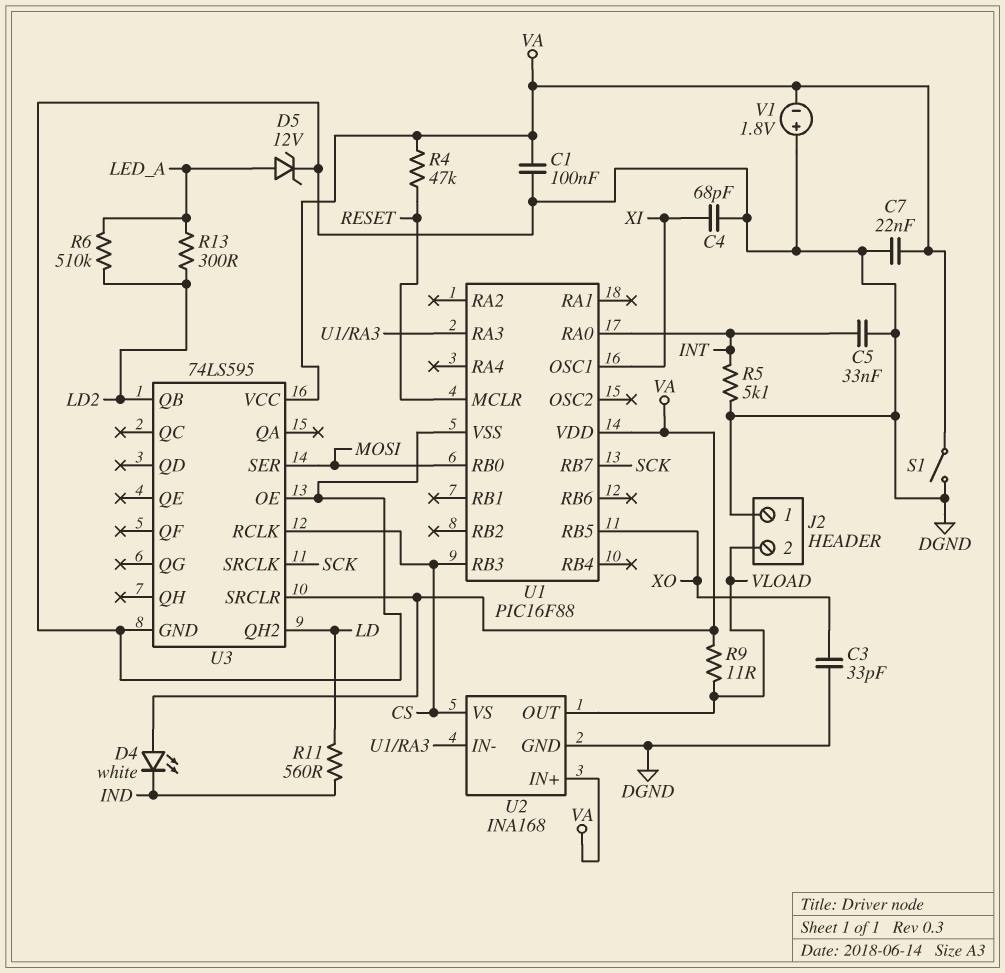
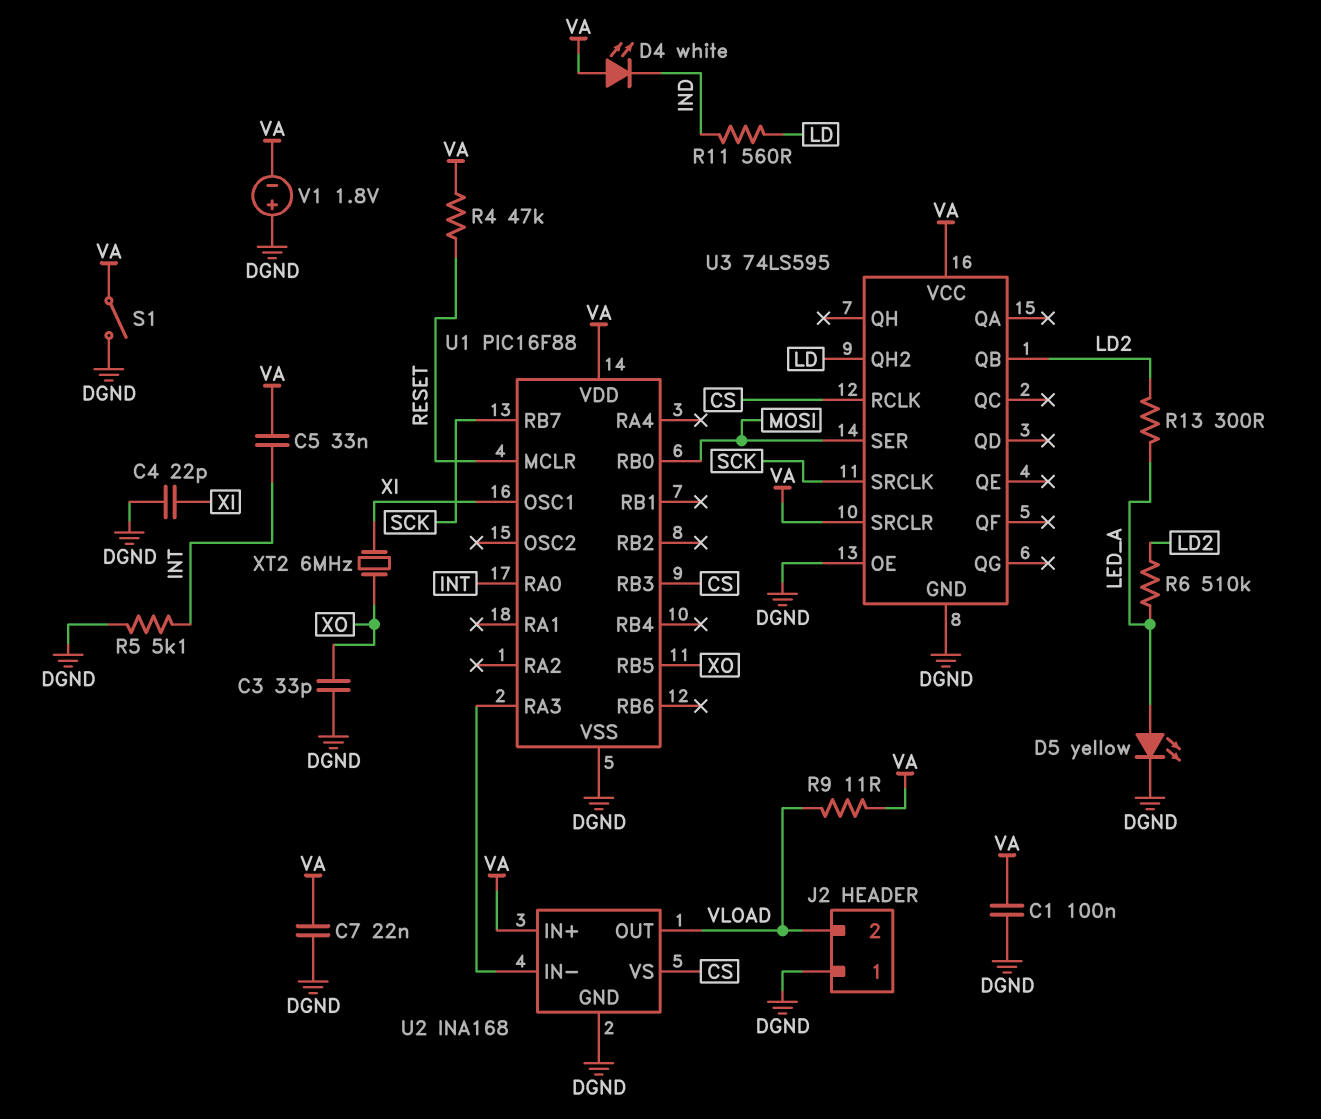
C4: 68pF (DGND, XI) -> 22pF (DGND, XI)
C5: 33nF (DGND, INT) -> 33nF (INT, VA)
D5: zener 12V (A LED_A, K DGND) -> LED yellow (A LED_A, K DGND)
XT2: none -> 6MHz (XI, XO)

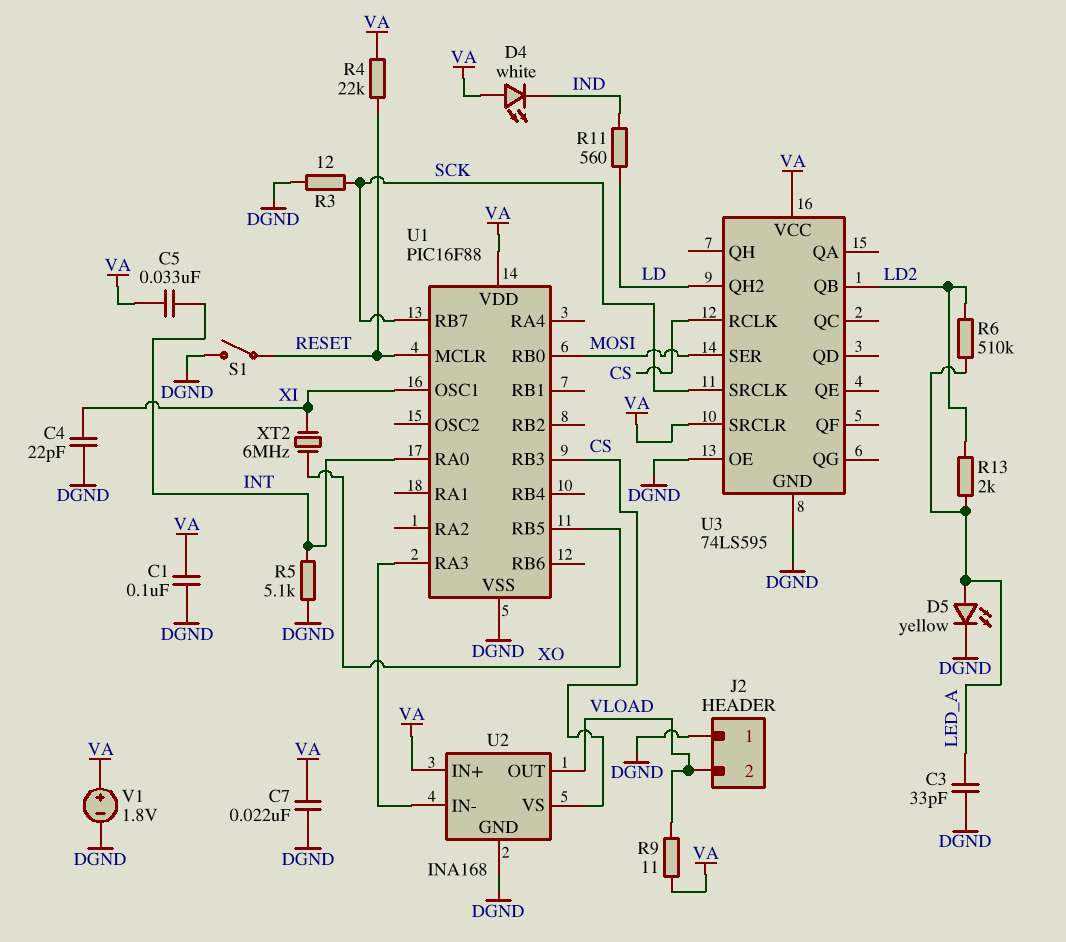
C3: 33pF (DGND, XO) -> 33pF (DGND, LED_A)
R3: none -> 12 (DGND, SCK)
R4: 47k (RESET, VA) -> 22k (RESET, VA)
R13: 300 (LD2, LED_A) -> 2k (LD2, LED_A)
S1: switch (DGND, VA) -> switch (DGND, RESET)
V1: 1.8V (plus DGND, minus VA) -> 1.8V (plus VA, minus DGND)

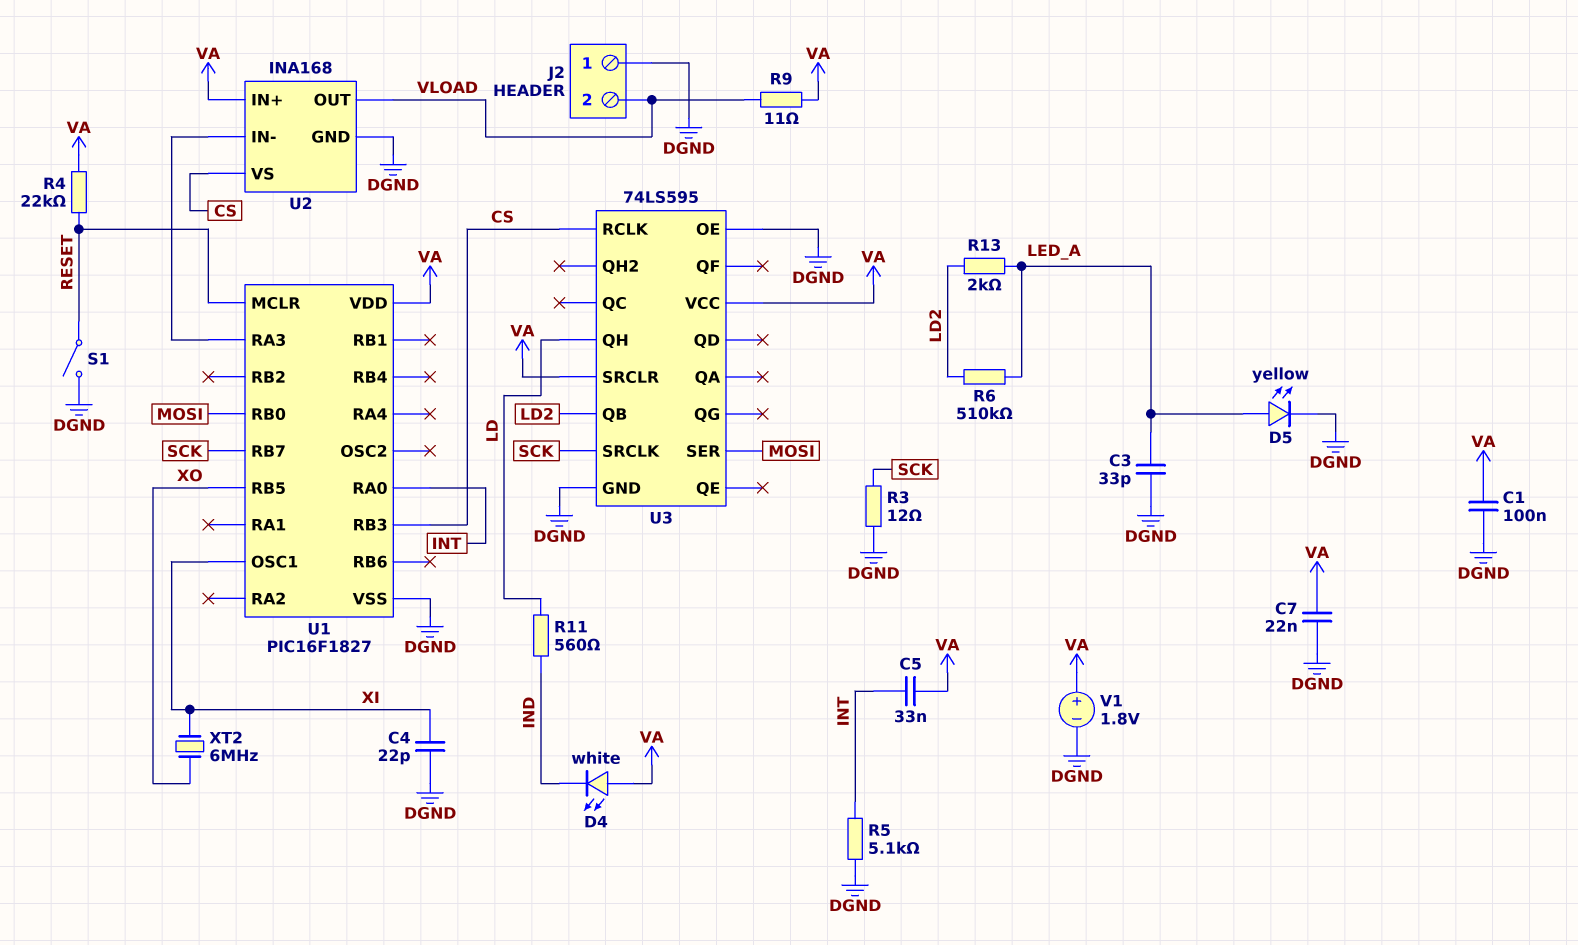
U1: PIC16F88 -> PIC16F1827
U3 pin QH: none -> LD
U3 pin QH2: LD -> none

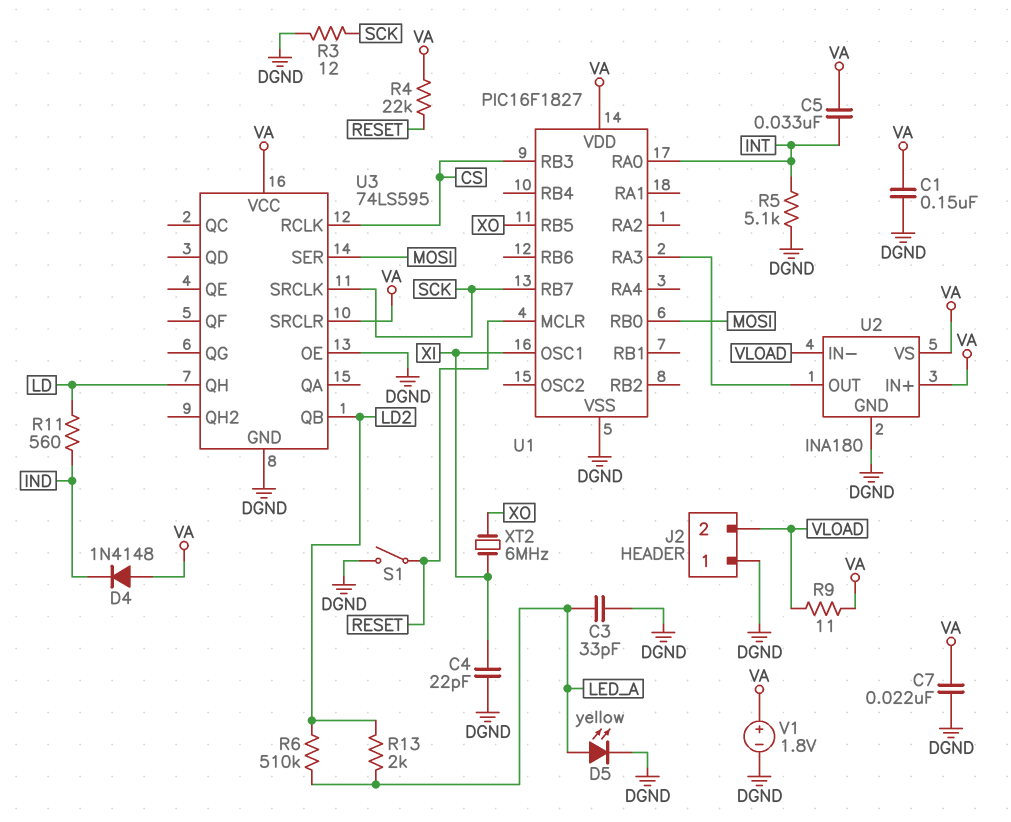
C1: 100nF (DGND, VA) -> 150nF (DGND, VA)
D4: LED white (A VA, K IND) -> diode 1N4148 (A VA, K IND)
U2: INA168 -> INA180
U2 pin IN-: U1/RA3 -> VLOAD
U2 pin OUT: VLOAD -> U1/RA3
U2 pin VS: CS -> VA

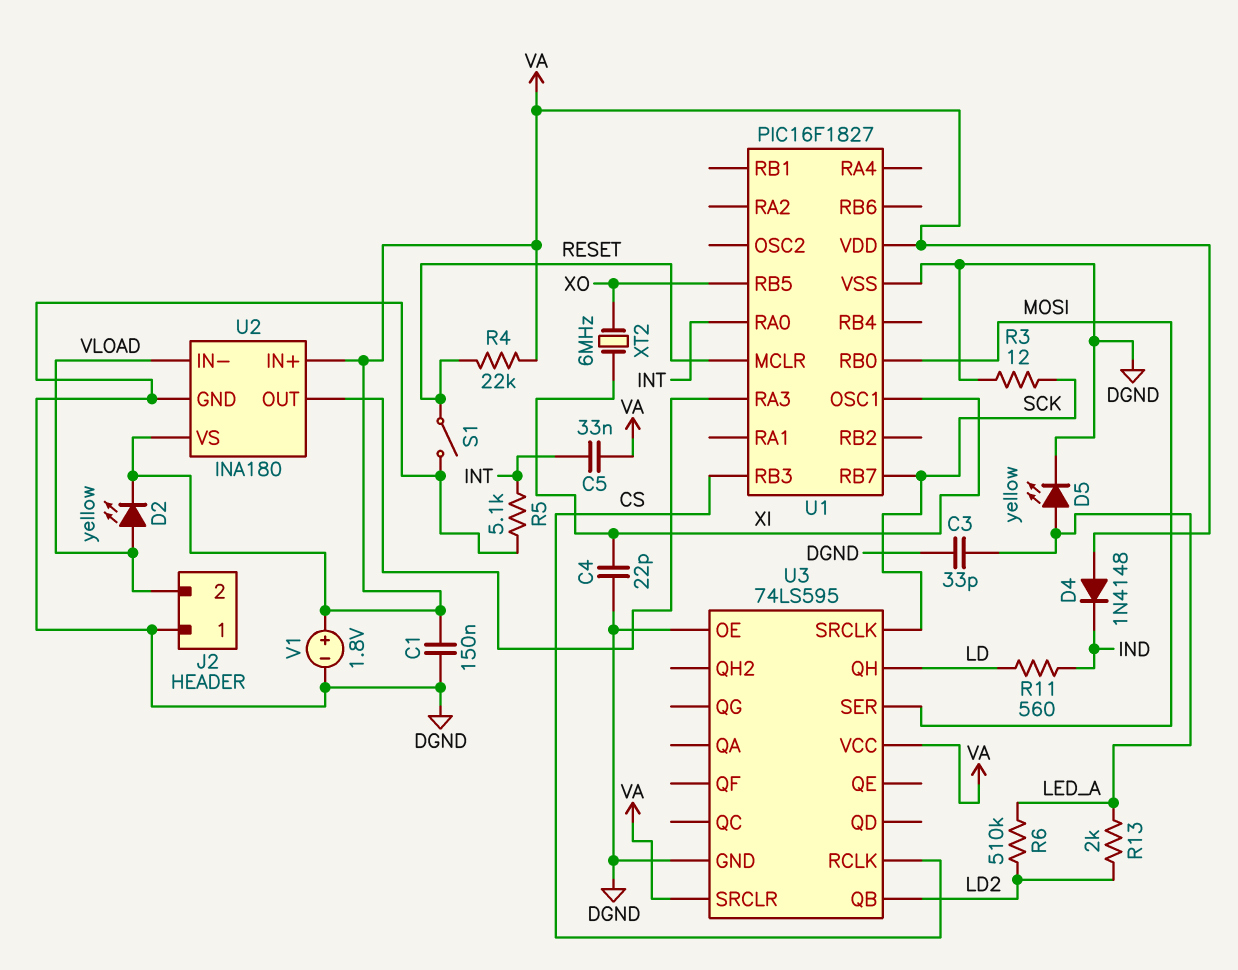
C7: 22nF (DGND, VA) -> none
D2: none -> LED yellow (A VLOAD, K VA)
R9: 11 (VA, VLOAD) -> none

